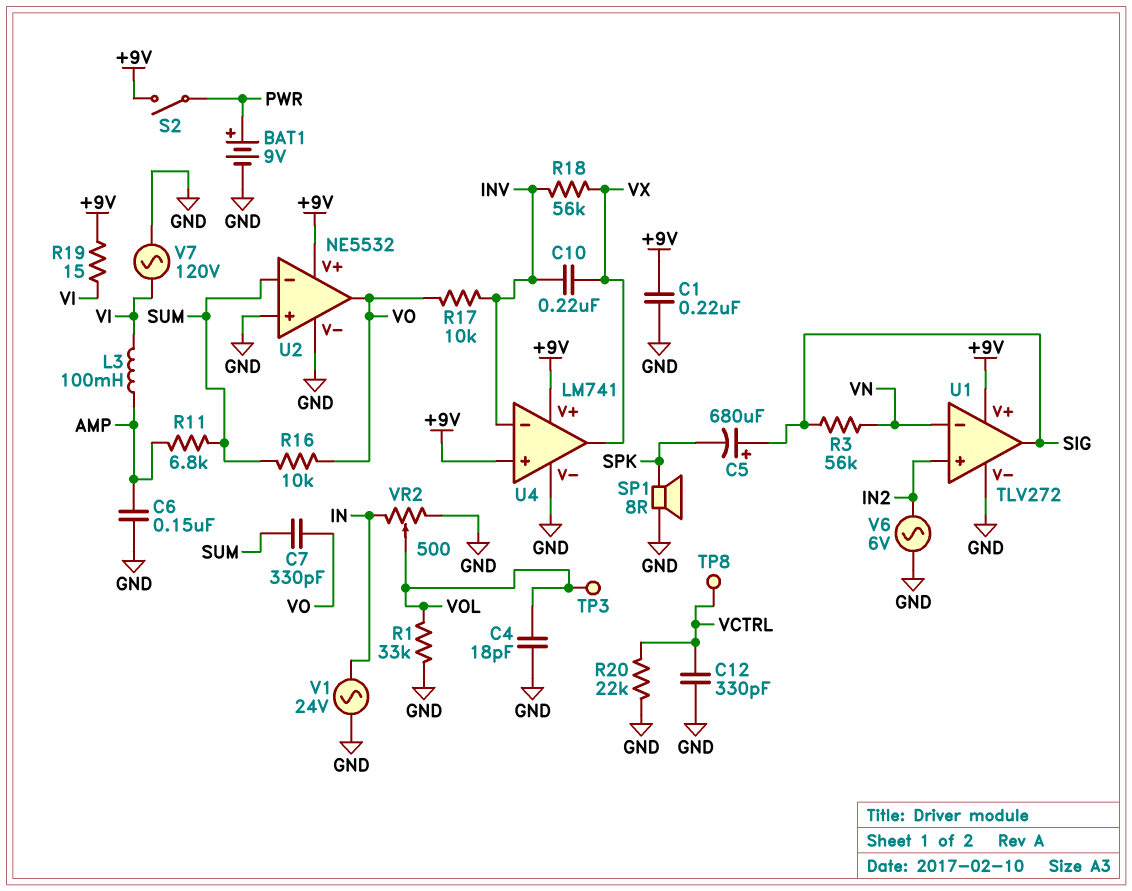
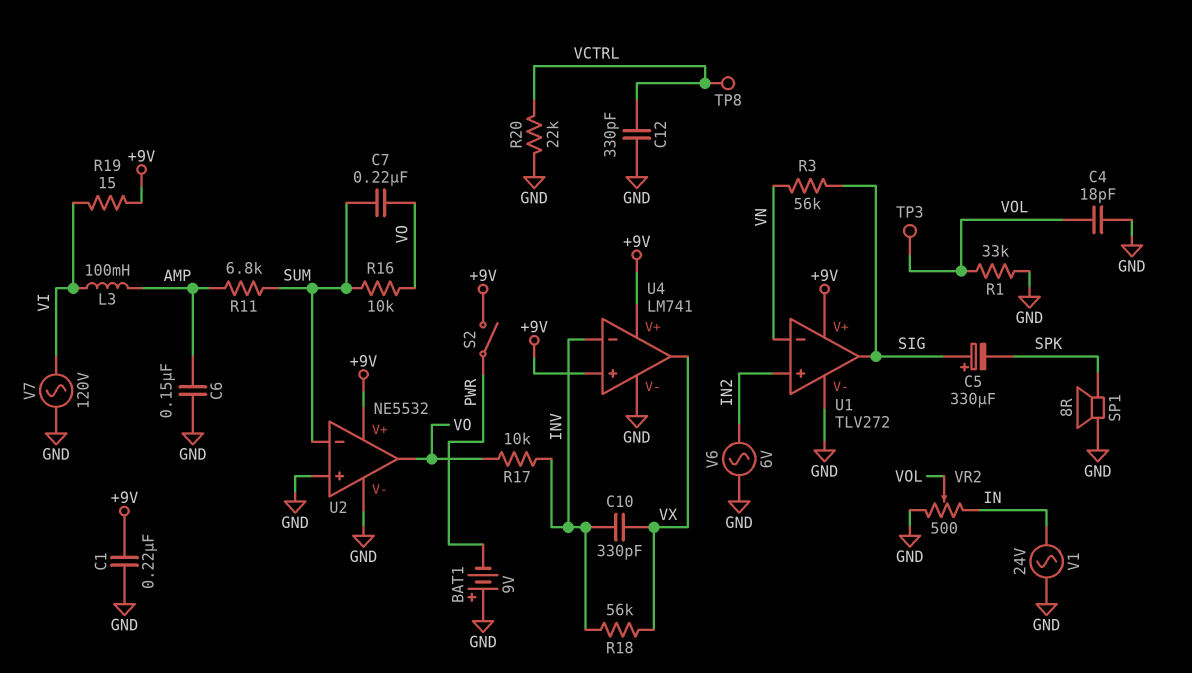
BAT1: 9V (plus PWR, minus GND) -> 9V (plus GND, minus PWR)
C5: 680uF (plus SIG, minus SPK) -> 330uF (plus SIG, minus SPK)
C7: 330pF (SUM, VO) -> 220nF (SUM, VO)
C10: 220nF (INV, VX) -> 330pF (INV, VX)

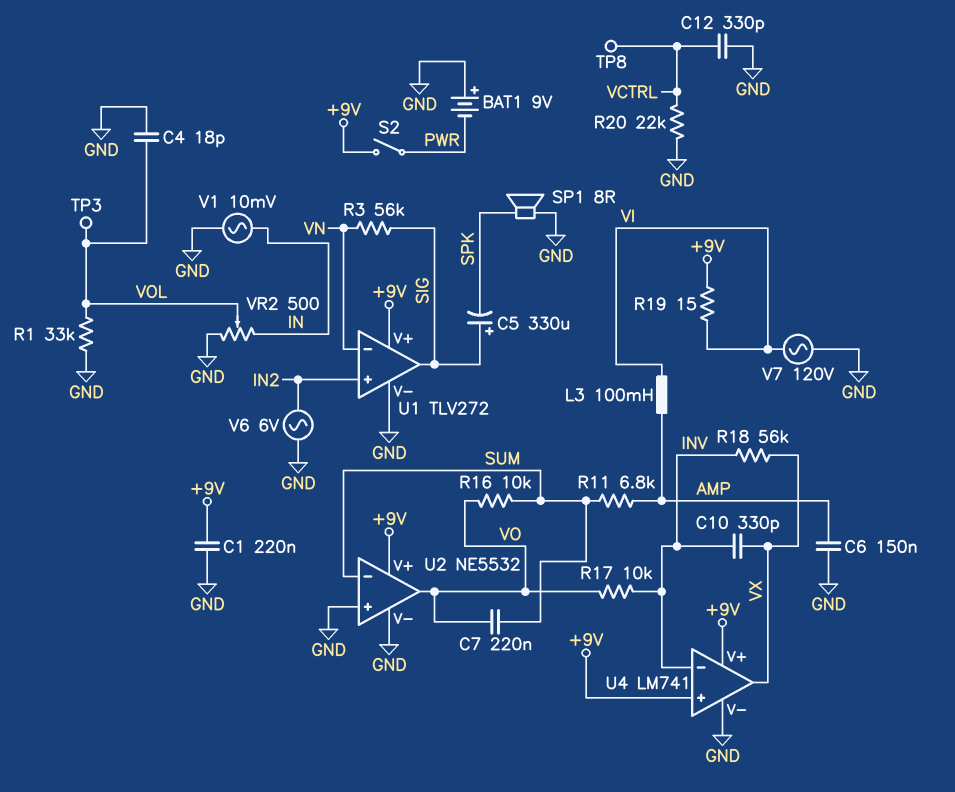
V1: AC 24V (GND, IN) -> AC 10mV (GND, IN)

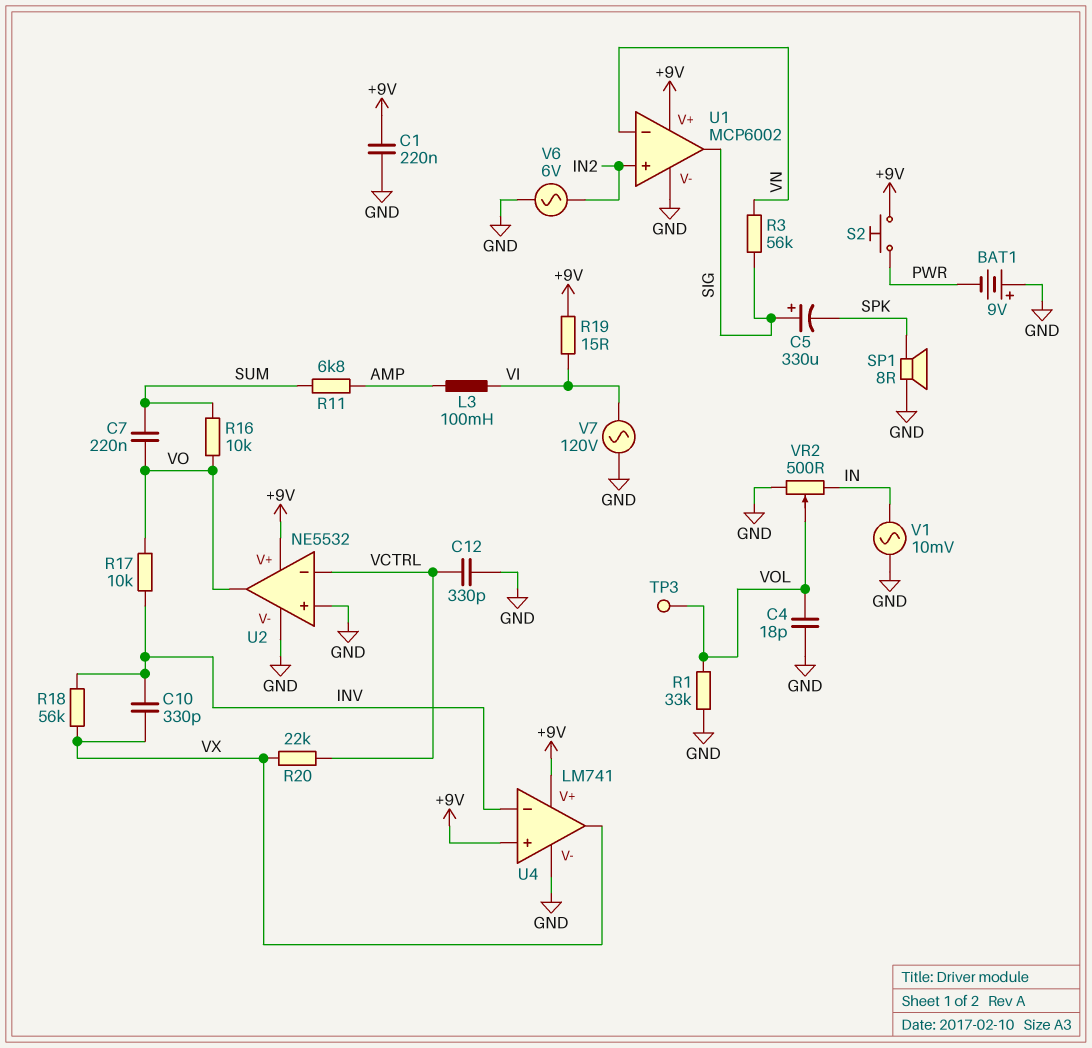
C6: 150nF (AMP, GND) -> none
R20: 22k (GND, VCTRL) -> 22k (VCTRL, VX)
S2: switch (+9V, PWR) -> button (+9V, PWR)
TP8: test point (VCTRL) -> none
U1: TLV272 -> MCP6002
U2 pin in-: SUM -> VCTRL

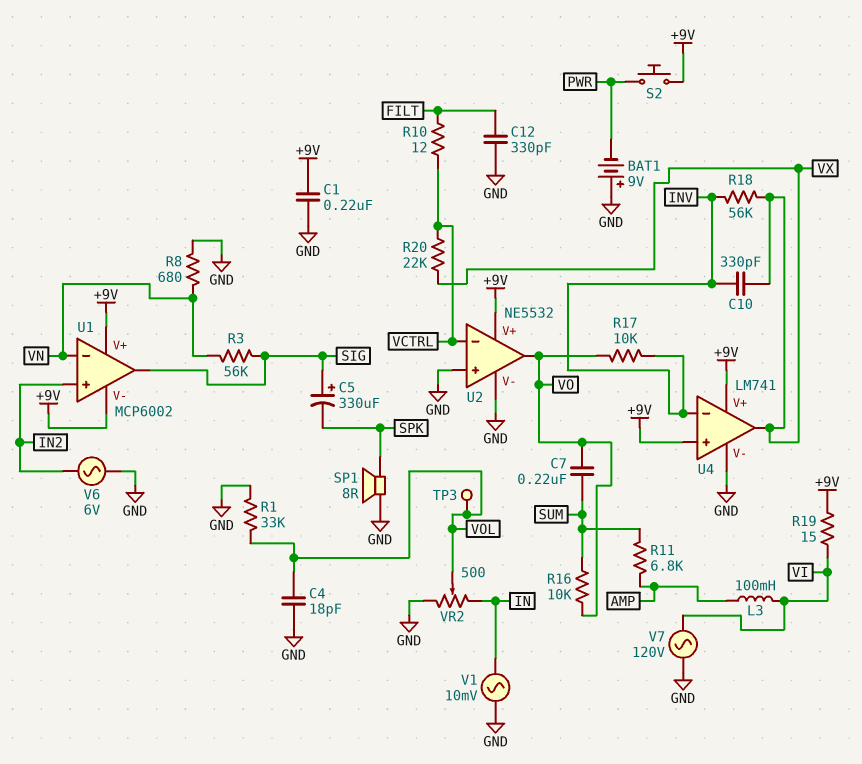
C12: 330pF (GND, VCTRL) -> 330pF (FILT, GND)
R8: none -> 680 (GND, VN)
R10: none -> 12 (FILT, VCTRL)
U1 pin V-: GND -> +9V

